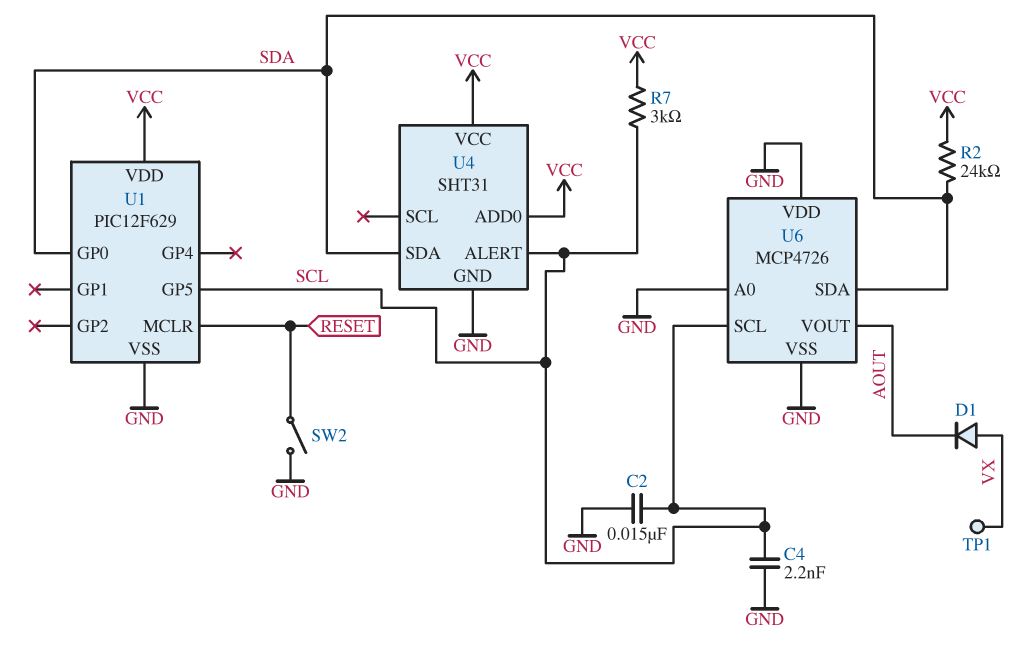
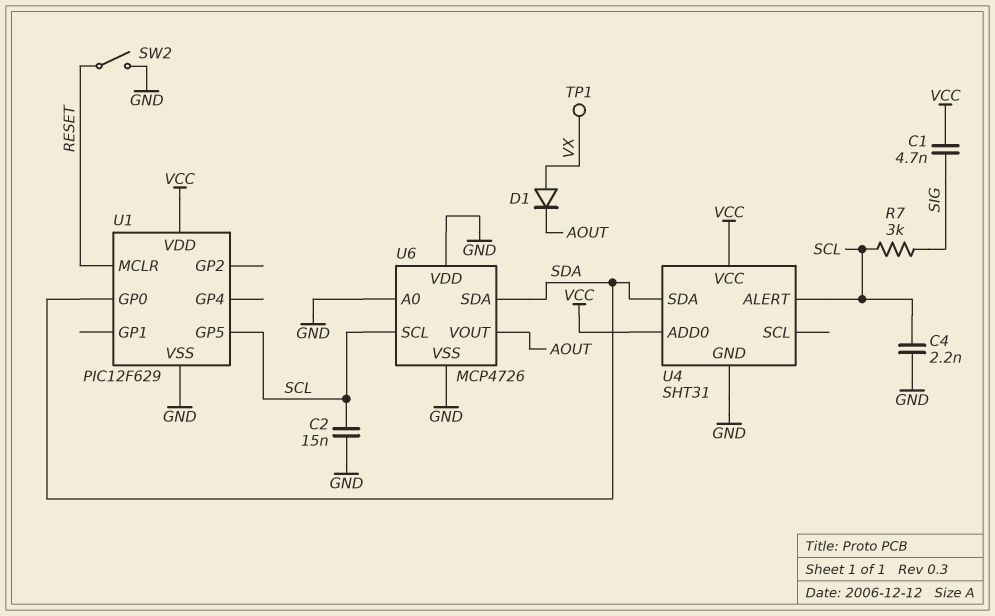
C1: none -> 4.7nF (SIG, VCC)
R2: 24k (SDA, VCC) -> none
R7: 3k (SCL, VCC) -> 3k (SCL, SIG)

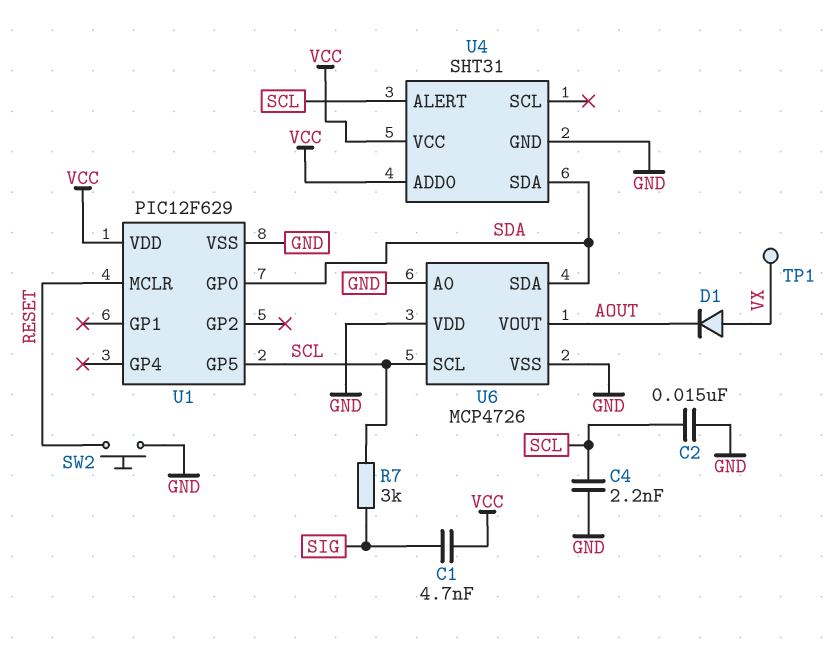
SW2: switch (GND, RESET) -> button (GND, RESET)

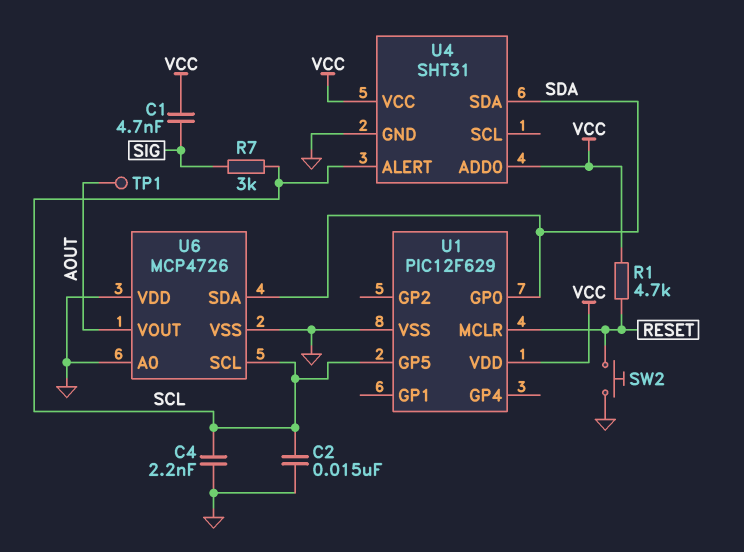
D1: diode (A VX, K AOUT) -> none
R1: none -> 4.7k (RESET, VCC)
TP1: test point (VX) -> test point (AOUT)

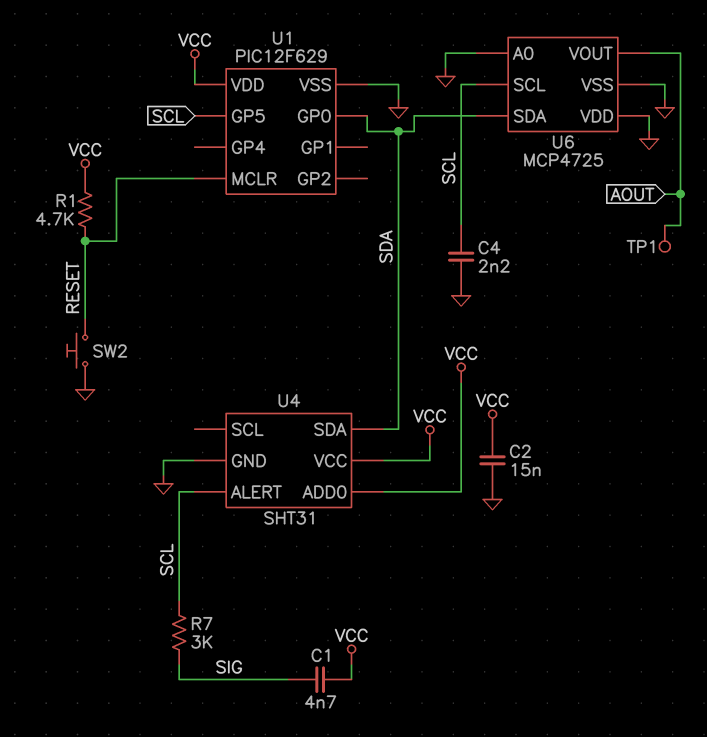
C2: 15nF (GND, SCL) -> 15nF (GND, VCC)
U6: MCP4726 -> MCP4725

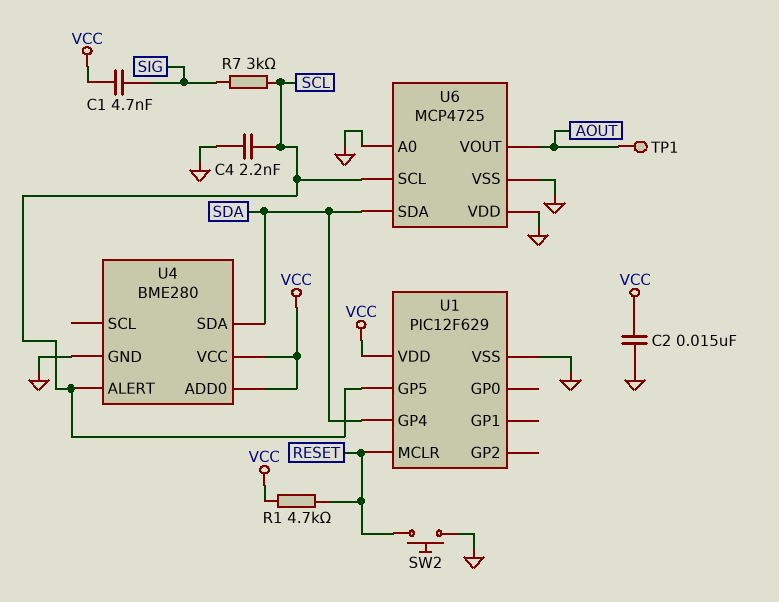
U1 pin GP0: SDA -> none
U1 pin GP4: none -> SDA
U4: SHT31 -> BME280

